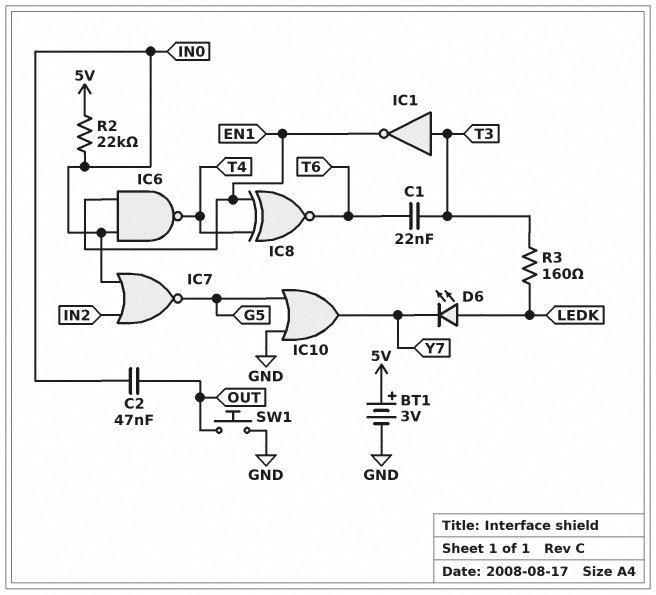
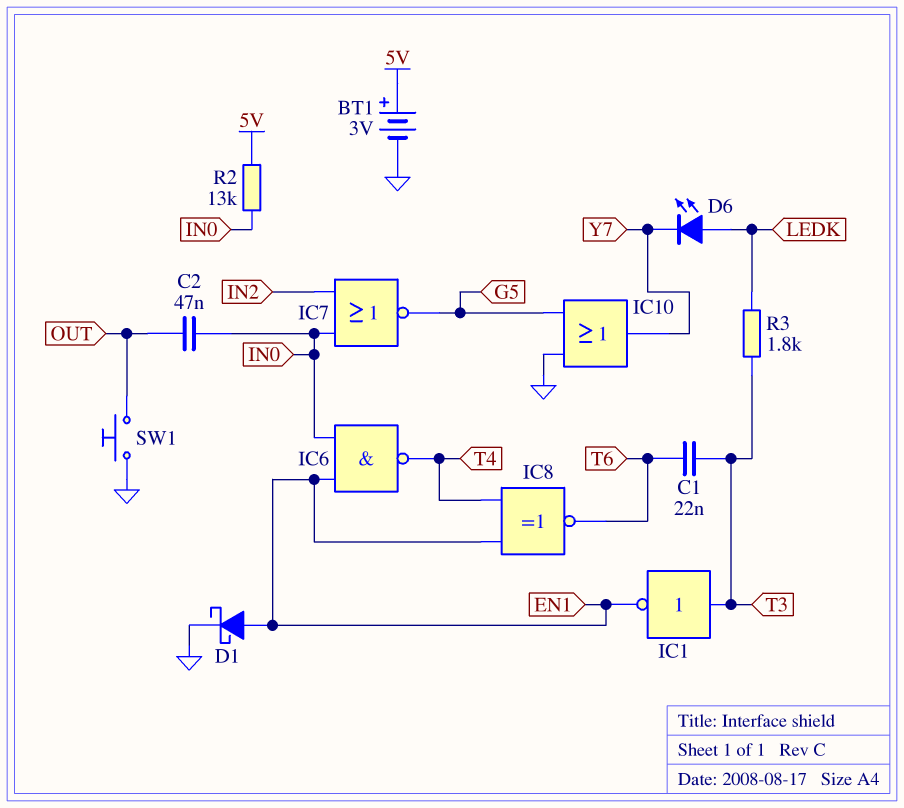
D1: none -> schottky (A EN1, K GND)
R2: 22k (5V, IN0) -> 13k (5V, IN0)
R3: 160 (LEDK, T3) -> 1.8k (LEDK, T3)

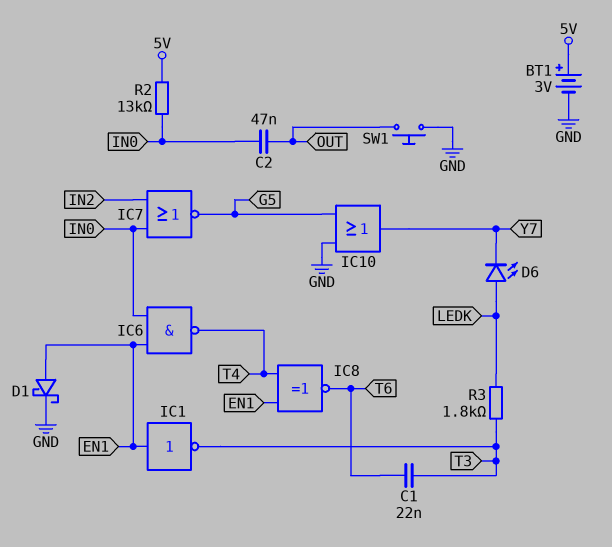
IC1: NOT (in T3, out EN1) -> NOT (in EN1, out T3)

